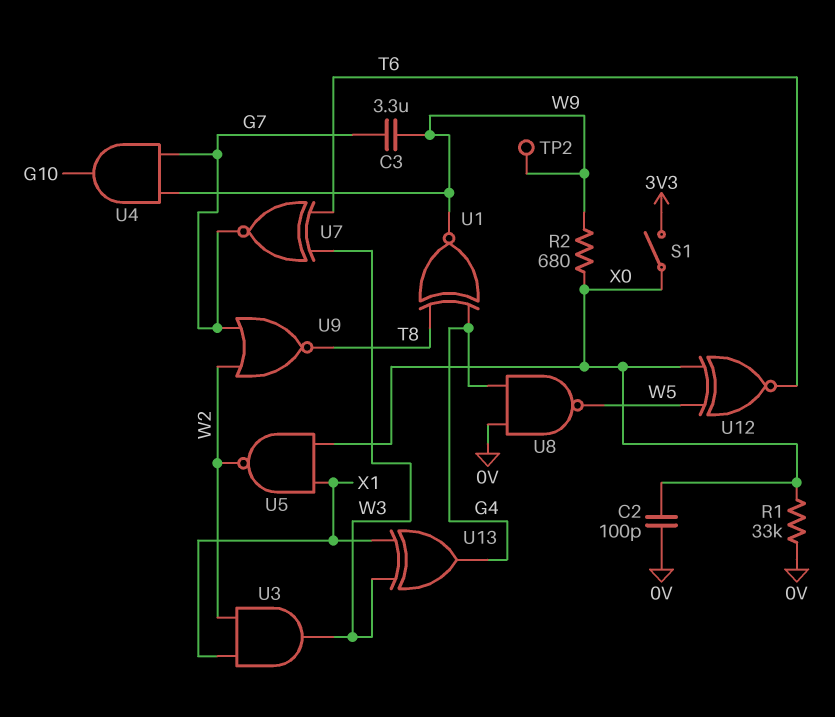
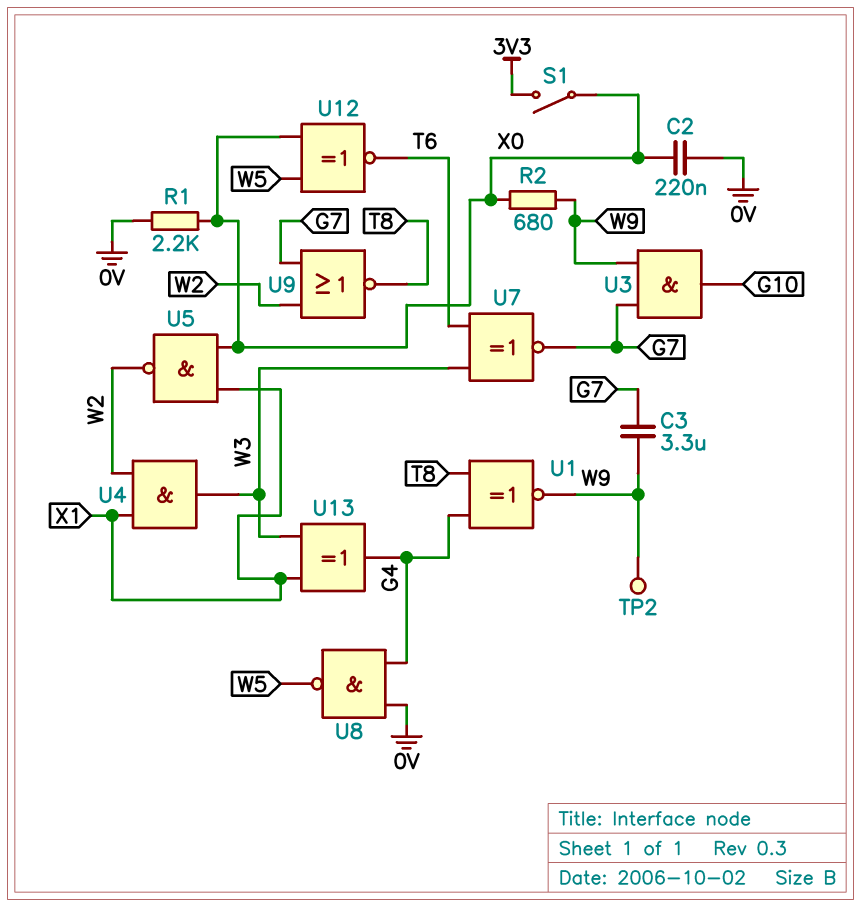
C2: 100pF (0V, X0) -> 220nF (0V, X0)
R1: 33k (0V, X0) -> 2.2k (0V, X0)
U3: AND (in W2, in X1, out W3) -> AND (in G7, in W9, out G10)
U4: AND (in G7, in W9, out G10) -> AND (in W2, in X1, out W3)

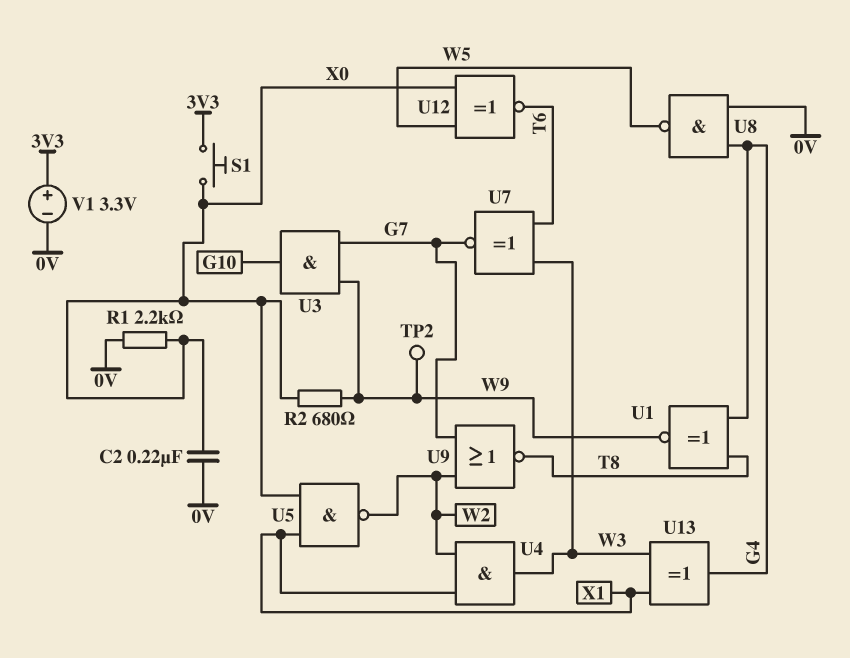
C3: 3.3uF (G7, W9) -> none
S1: switch (3V3, X0) -> button (3V3, X0)
V1: none -> 3.3V (plus 3V3, minus 0V)

